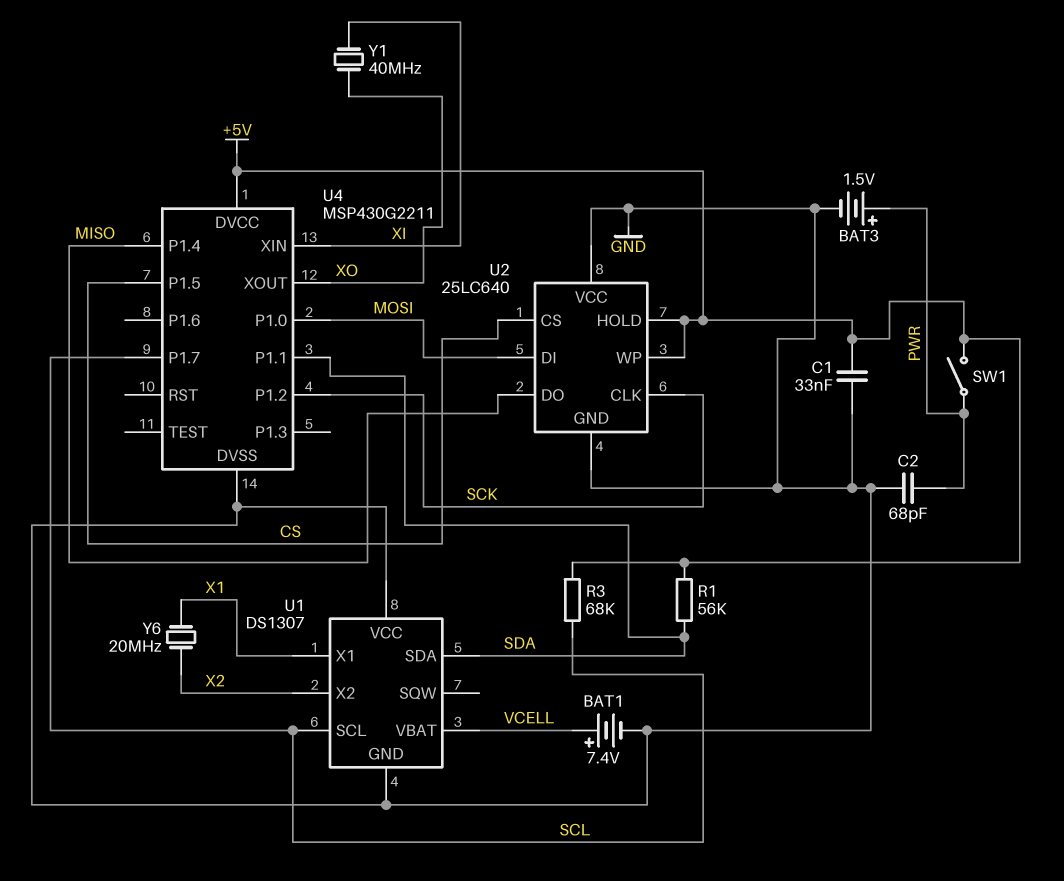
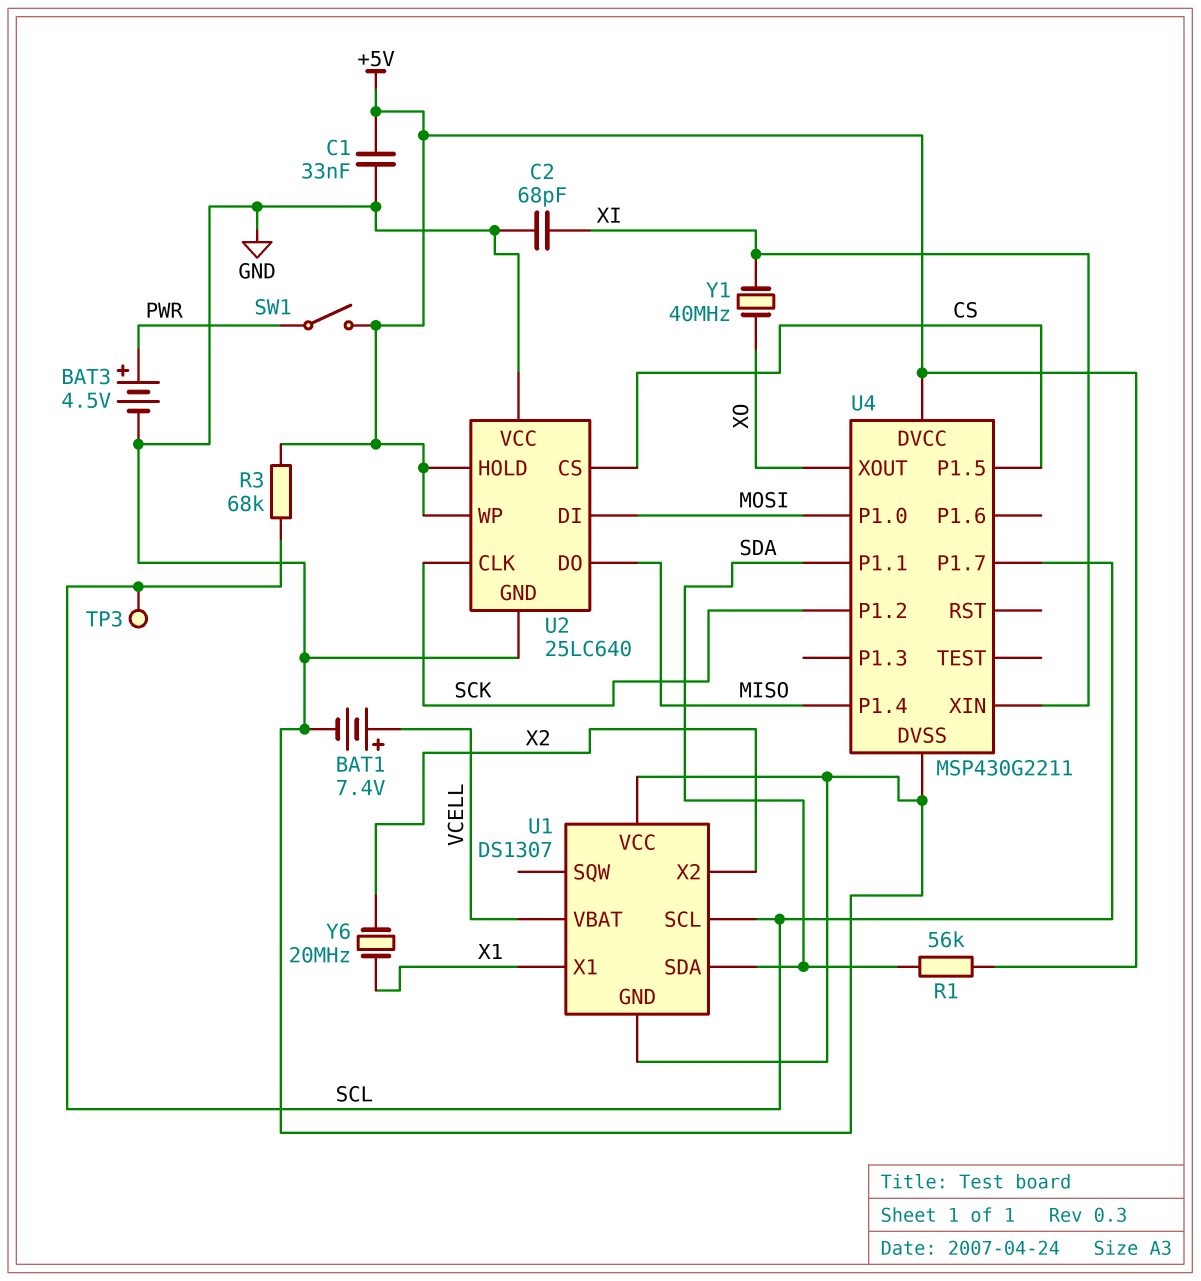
BAT3: 1.5V (plus PWR, minus GND) -> 4.5V (plus PWR, minus GND)
C2: 68pF (GND, PWR) -> 68pF (GND, XI)
TP3: none -> test point (SCL)

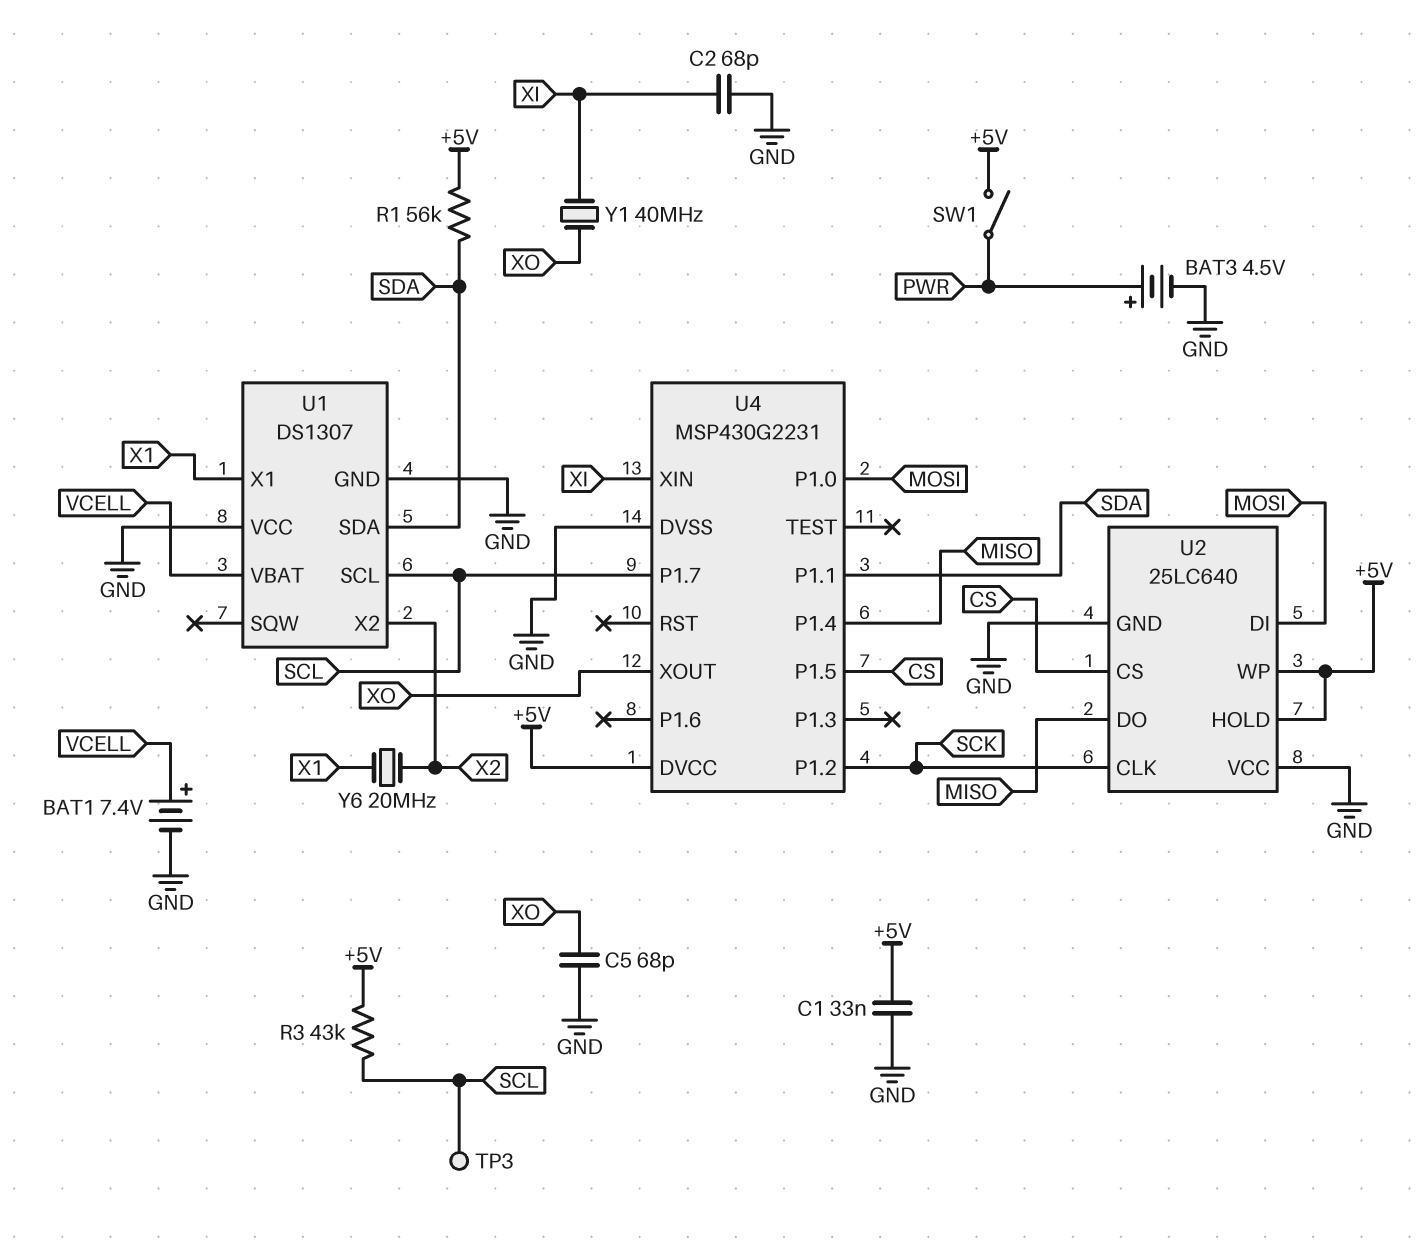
C5: none -> 68pF (GND, XO)
R3: 68k (+5V, SCL) -> 43k (+5V, SCL)
U4: MSP430G2211 -> MSP430G2231

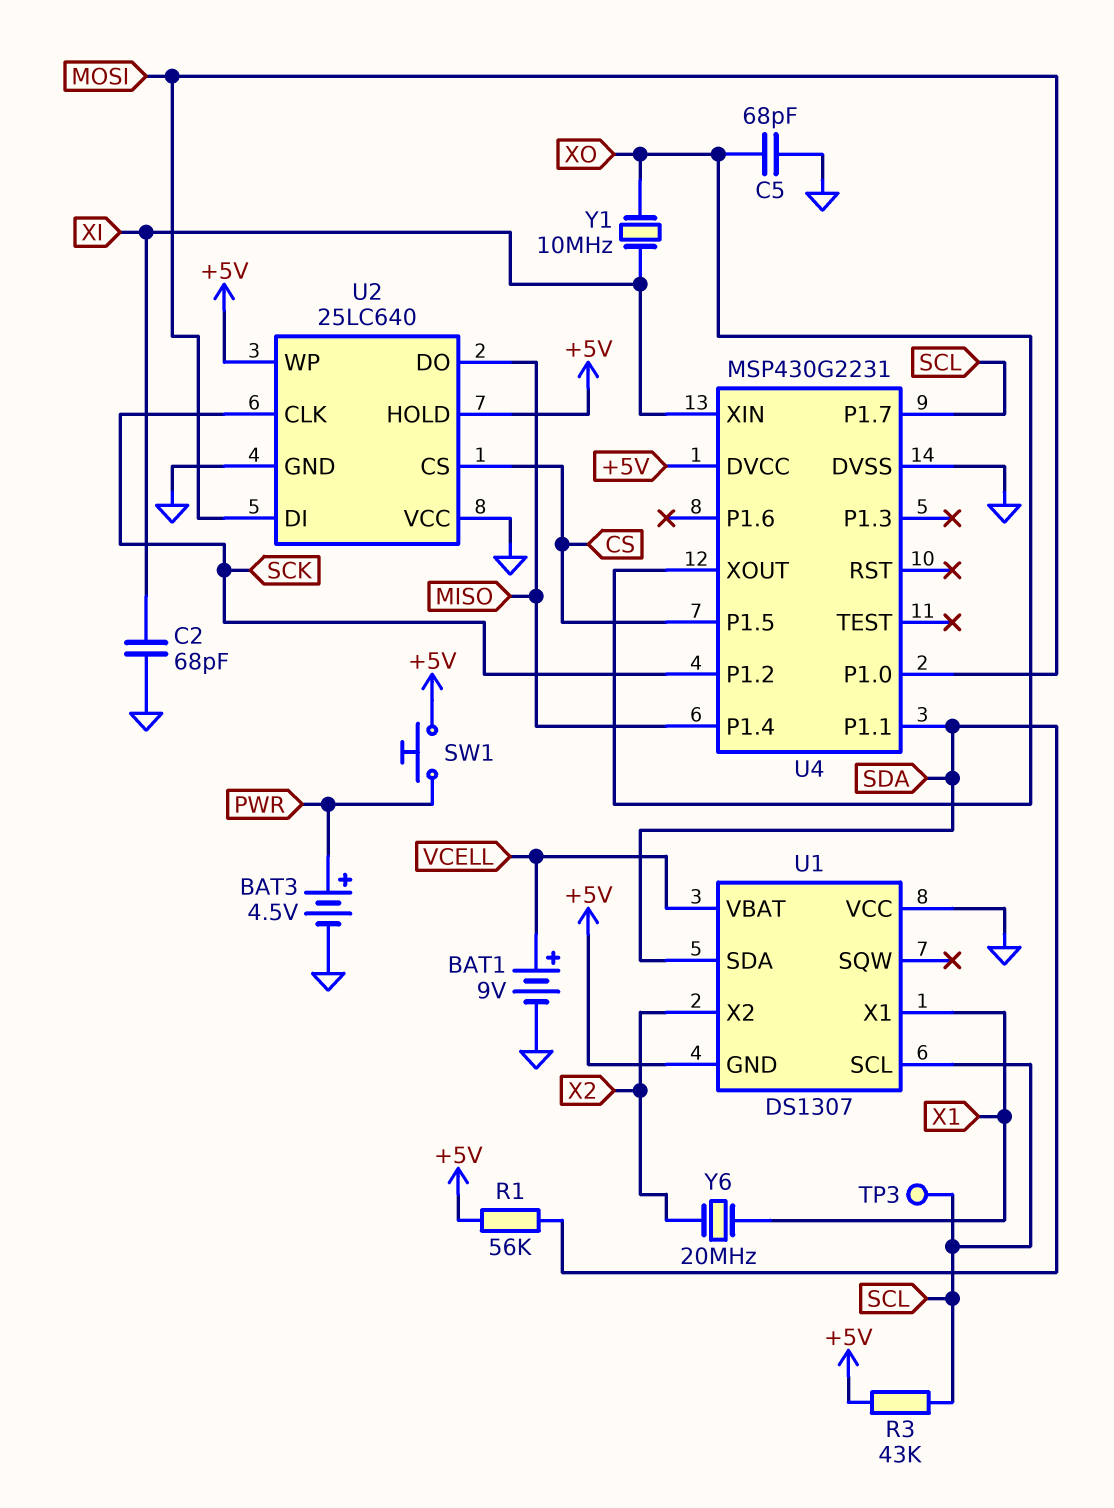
BAT1: 7.4V (plus VCELL, minus GND) -> 9V (plus VCELL, minus GND)
C1: 33nF (+5V, GND) -> none
SW1: switch (+5V, PWR) -> button (+5V, PWR)
U1 pin GND: GND -> +5V
Y1: 40MHz (XI, XO) -> 10MHz (XI, XO)

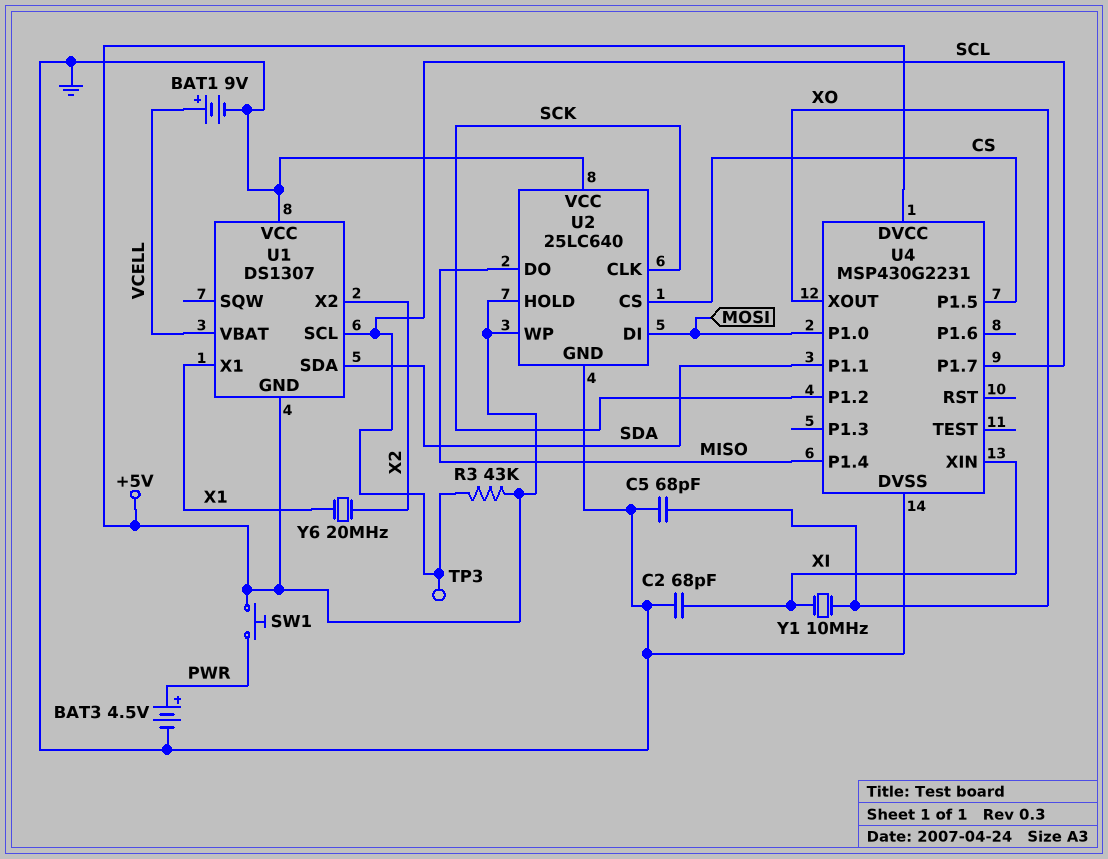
R1: 56k (+5V, SDA) -> none

